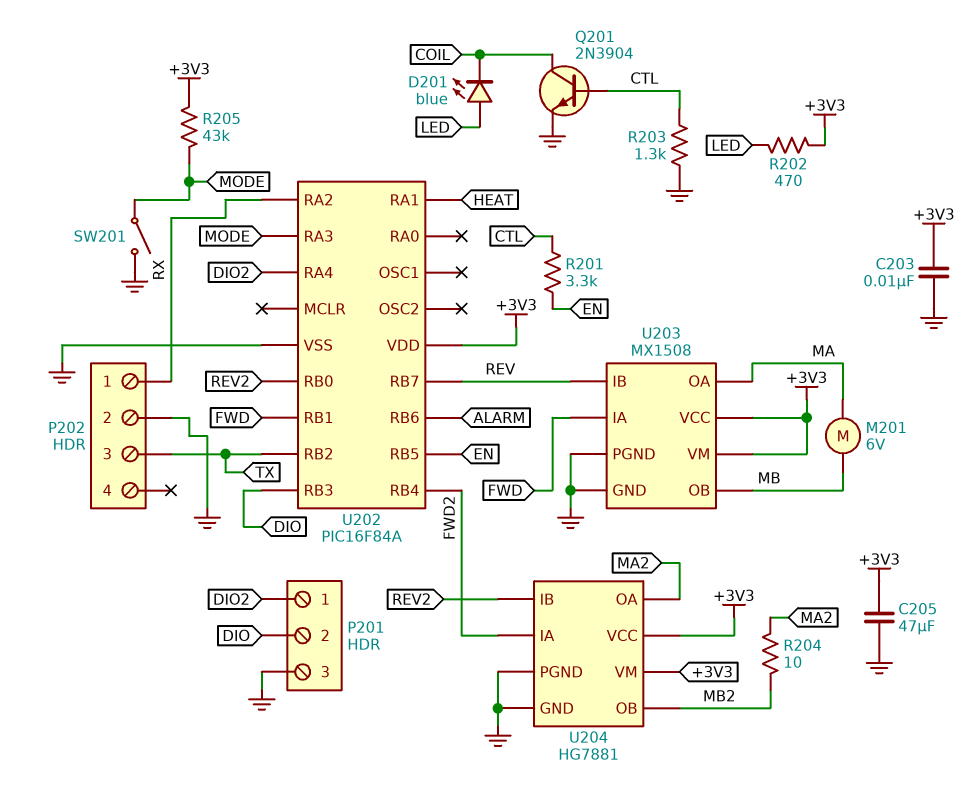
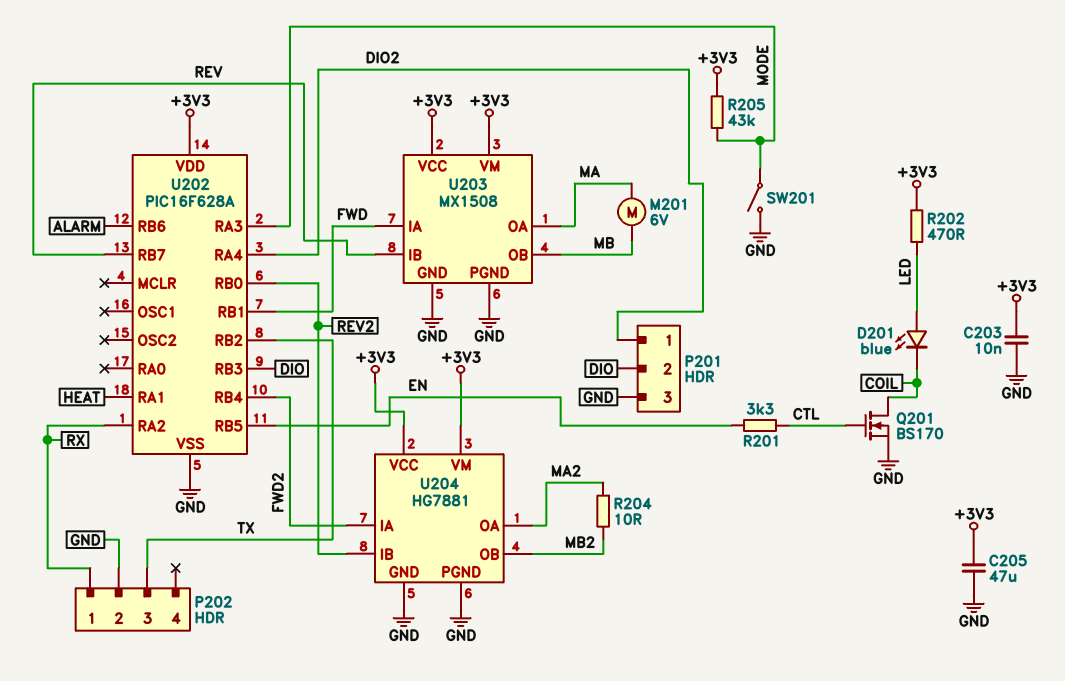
Q201: NPN 2N3904 (B CTL, C COIL, E GND) -> NMOS BS170 (G CTL, D COIL, S GND)
R203: 1.3k (CTL, GND) -> none
U202: PIC16F84A -> PIC16F628A

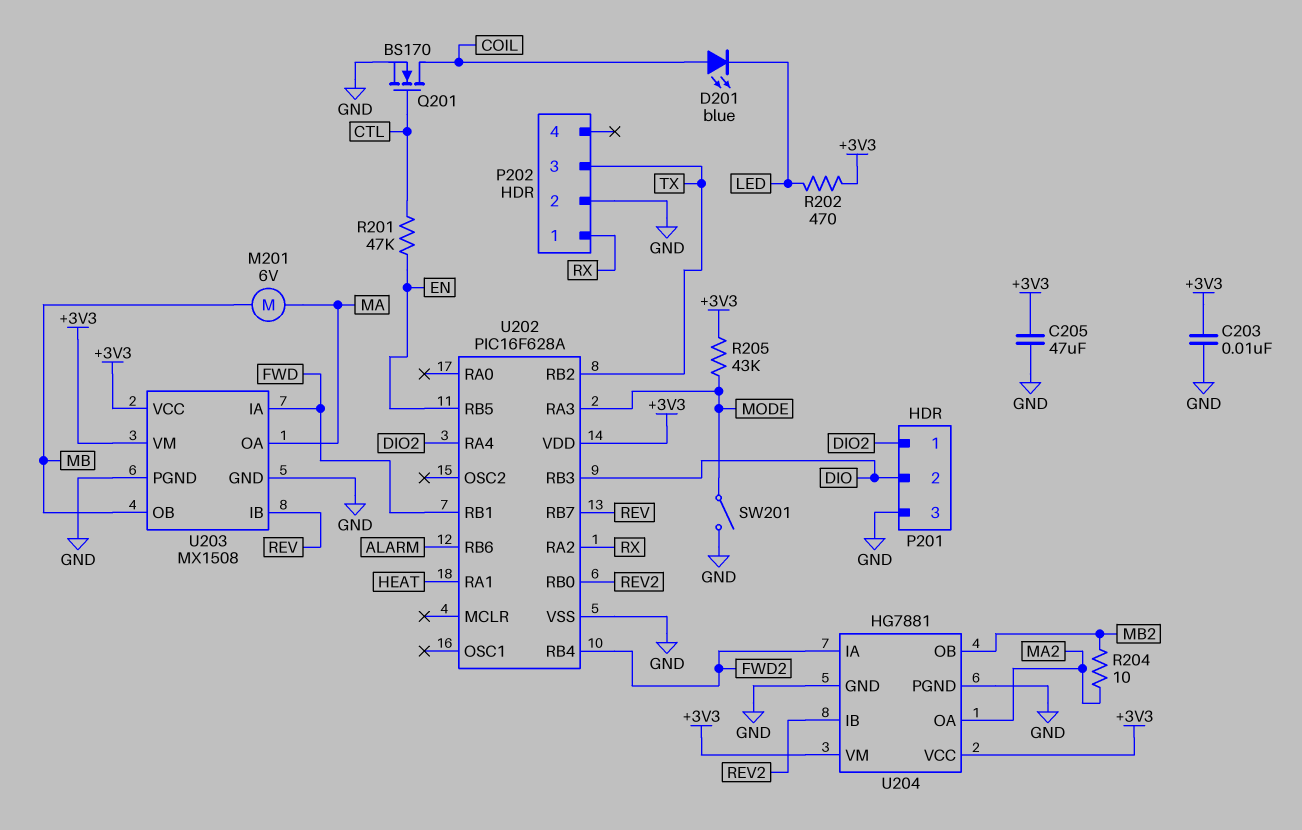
D201: LED blue (A LED, K COIL) -> LED blue (A COIL, K LED)
R201: 3.3k (CTL, EN) -> 47k (CTL, EN)

